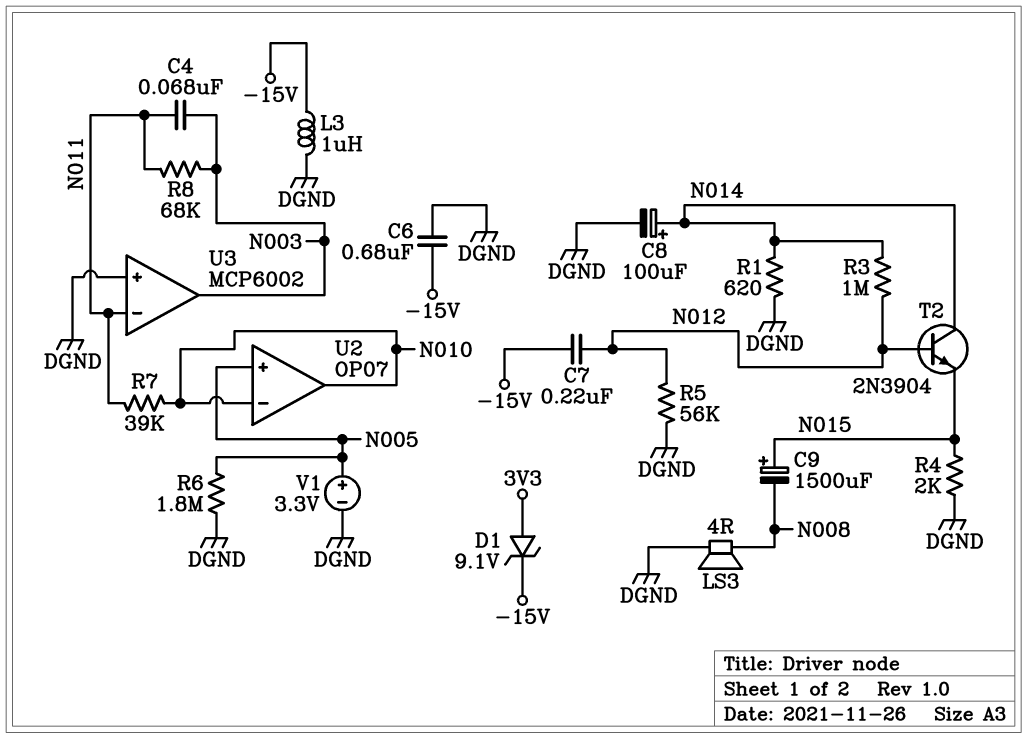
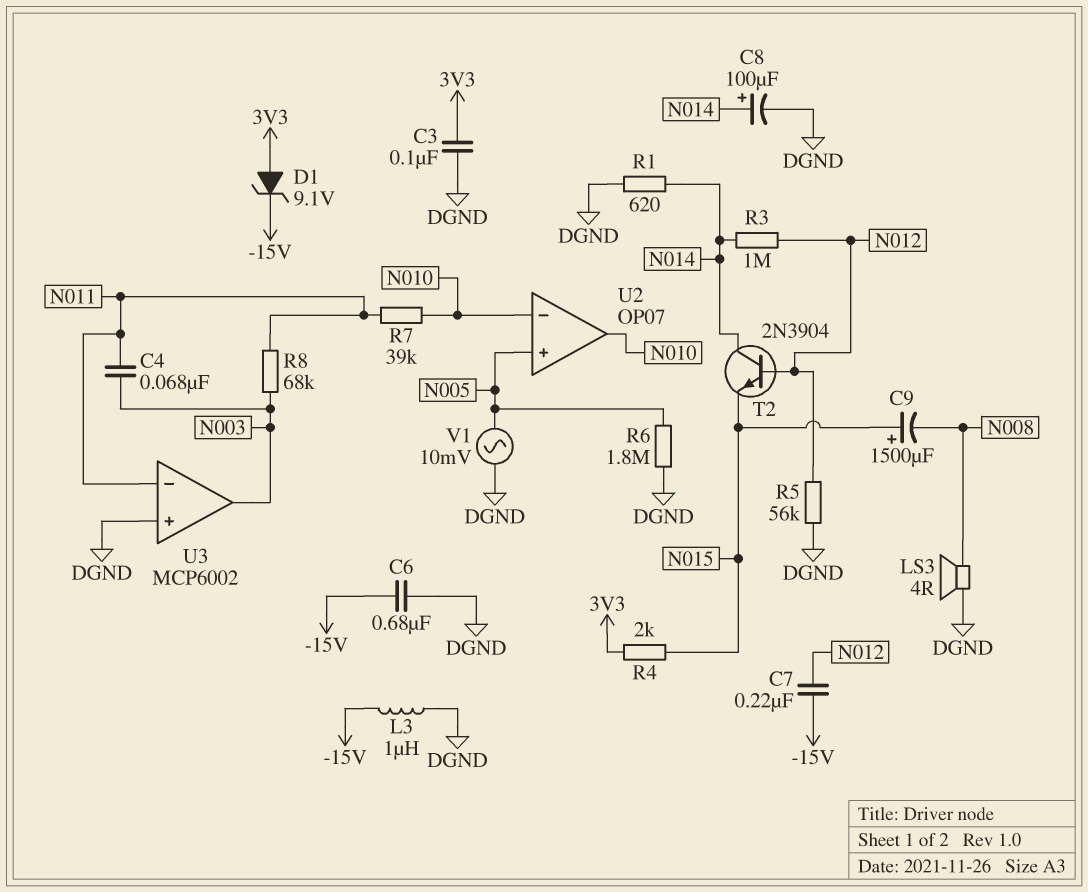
C3: none -> 100nF (3V3, DGND)
R4: 2k (DGND, N015) -> 2k (3V3, N015)
V1: 3.3V (plus N005, minus DGND) -> AC 10mV (DGND, N005)

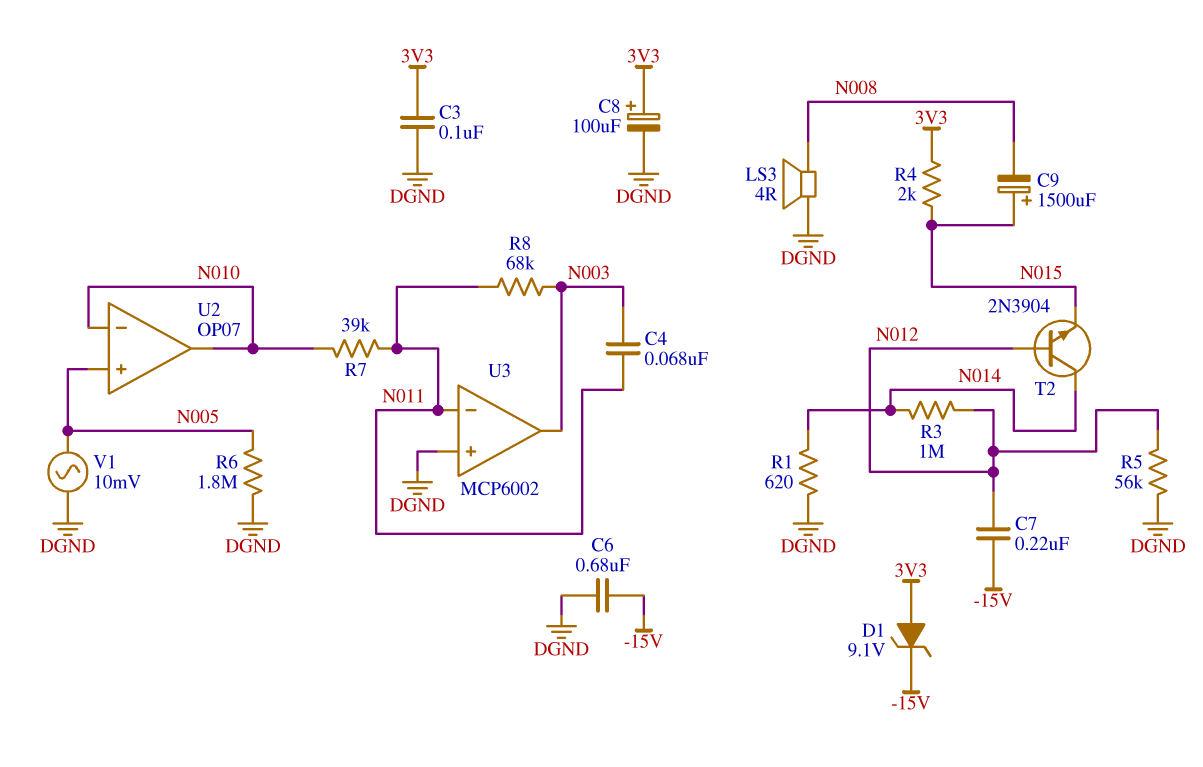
C8: 100uF (plus N014, minus DGND) -> 100uF (plus 3V3, minus DGND)
L3: 1uH (-15V, DGND) -> none

